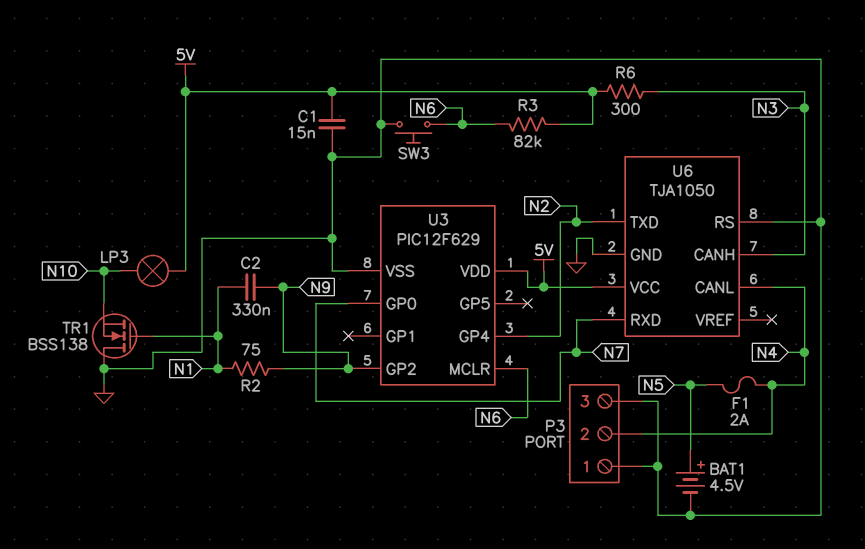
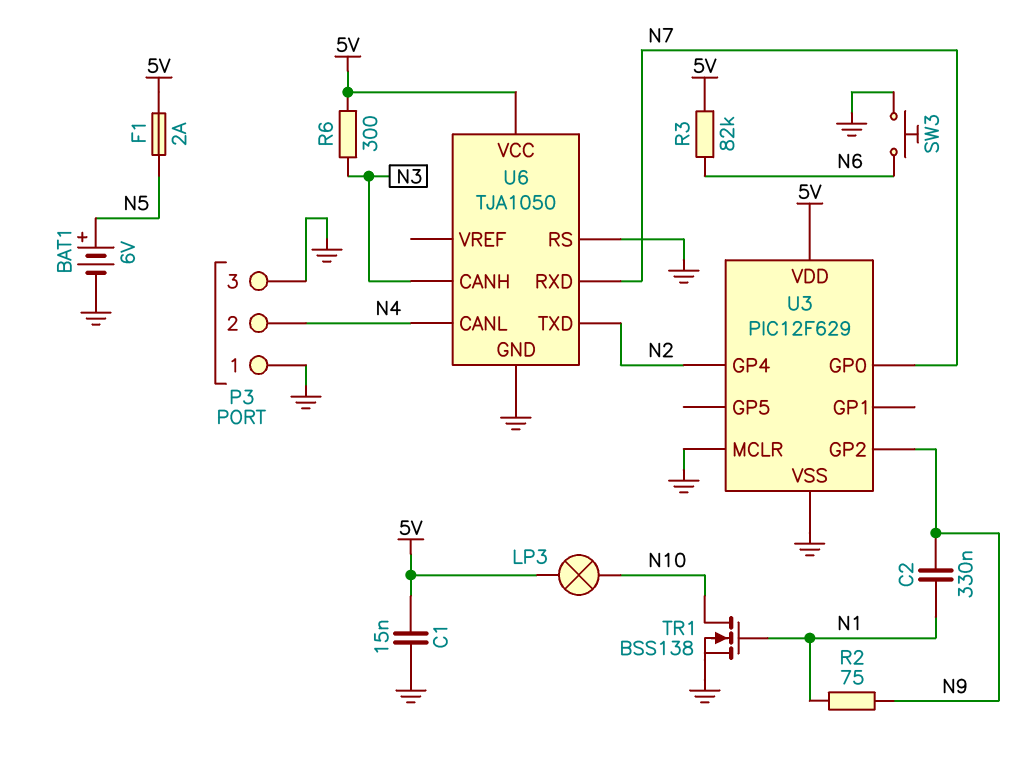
BAT1: 4.5V (plus N5, minus GND) -> 6V (plus N5, minus GND)
F1: 2A (N4, N5) -> 2A (5V, N5)
TR1: NMOS BSS138 (G N1, D GND, S N10) -> NMOS BSS138 (G N1, D N10, S GND)
U3 pin MCLR: N6 -> GND

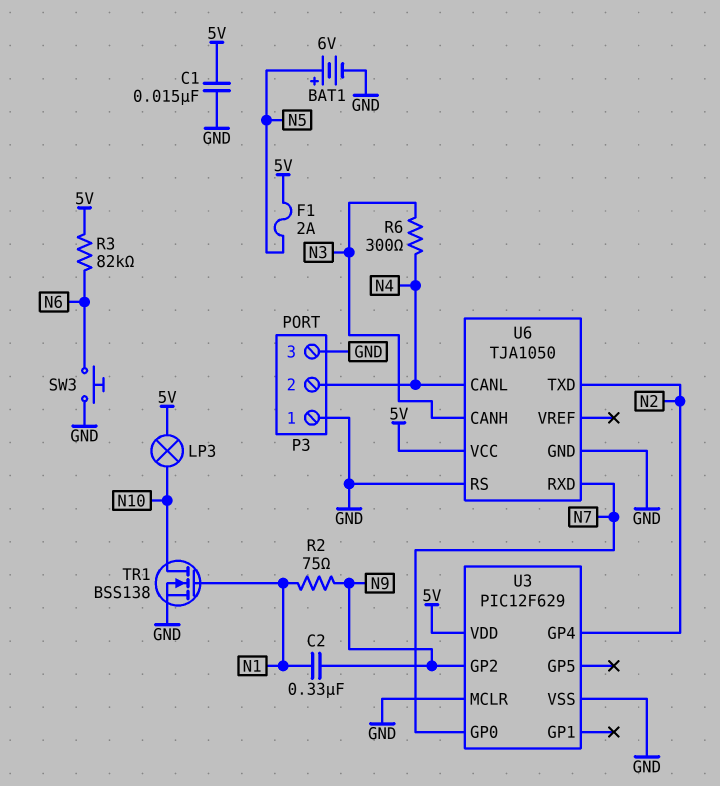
R6: 300 (5V, N3) -> 300 (N3, N4)

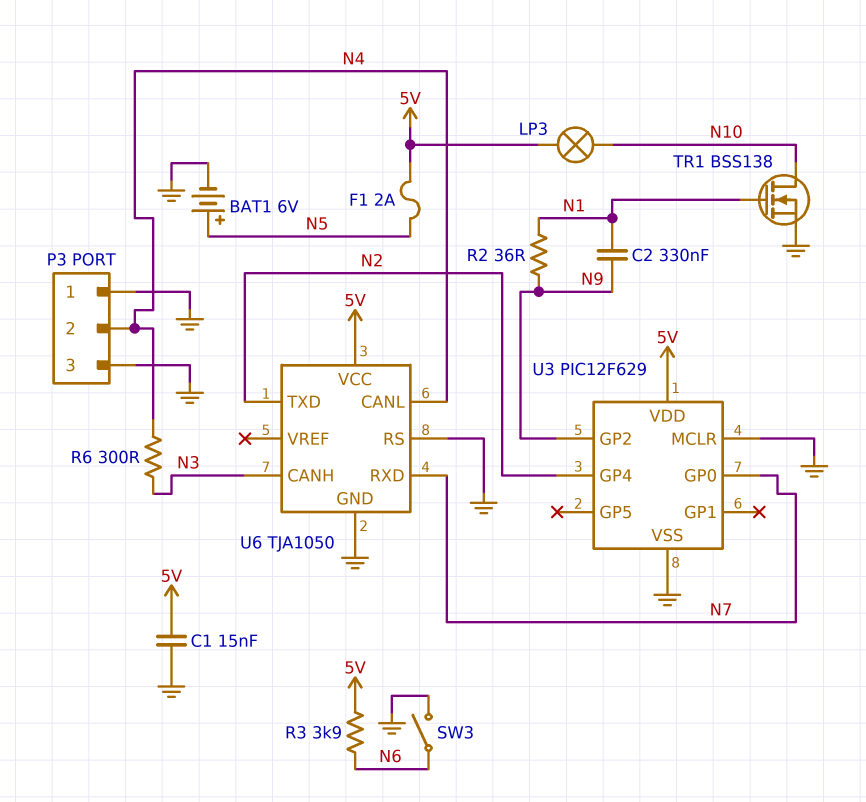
R2: 75 (N1, N9) -> 36 (N1, N9)
R3: 82k (5V, N6) -> 3.9k (5V, N6)
SW3: button (GND, N6) -> switch (GND, N6)

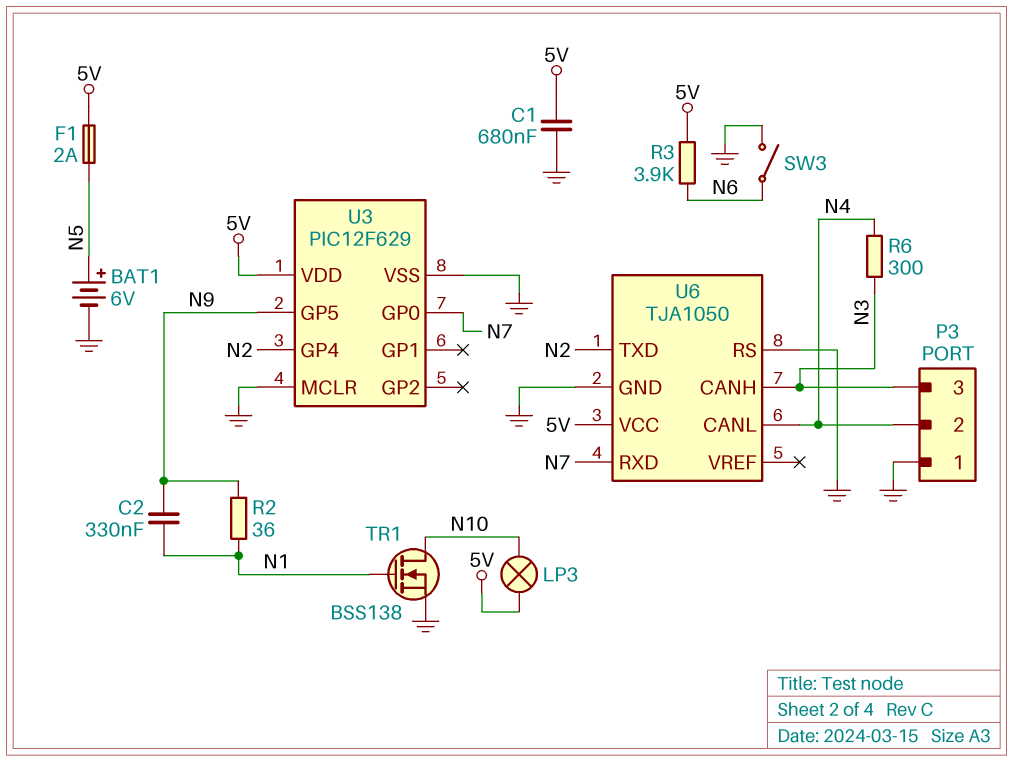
C1: 15nF (5V, GND) -> 680nF (5V, GND)
P3 pin 3: GND -> N3
U3 pin GP2: N9 -> none
U3 pin GP5: none -> N9

